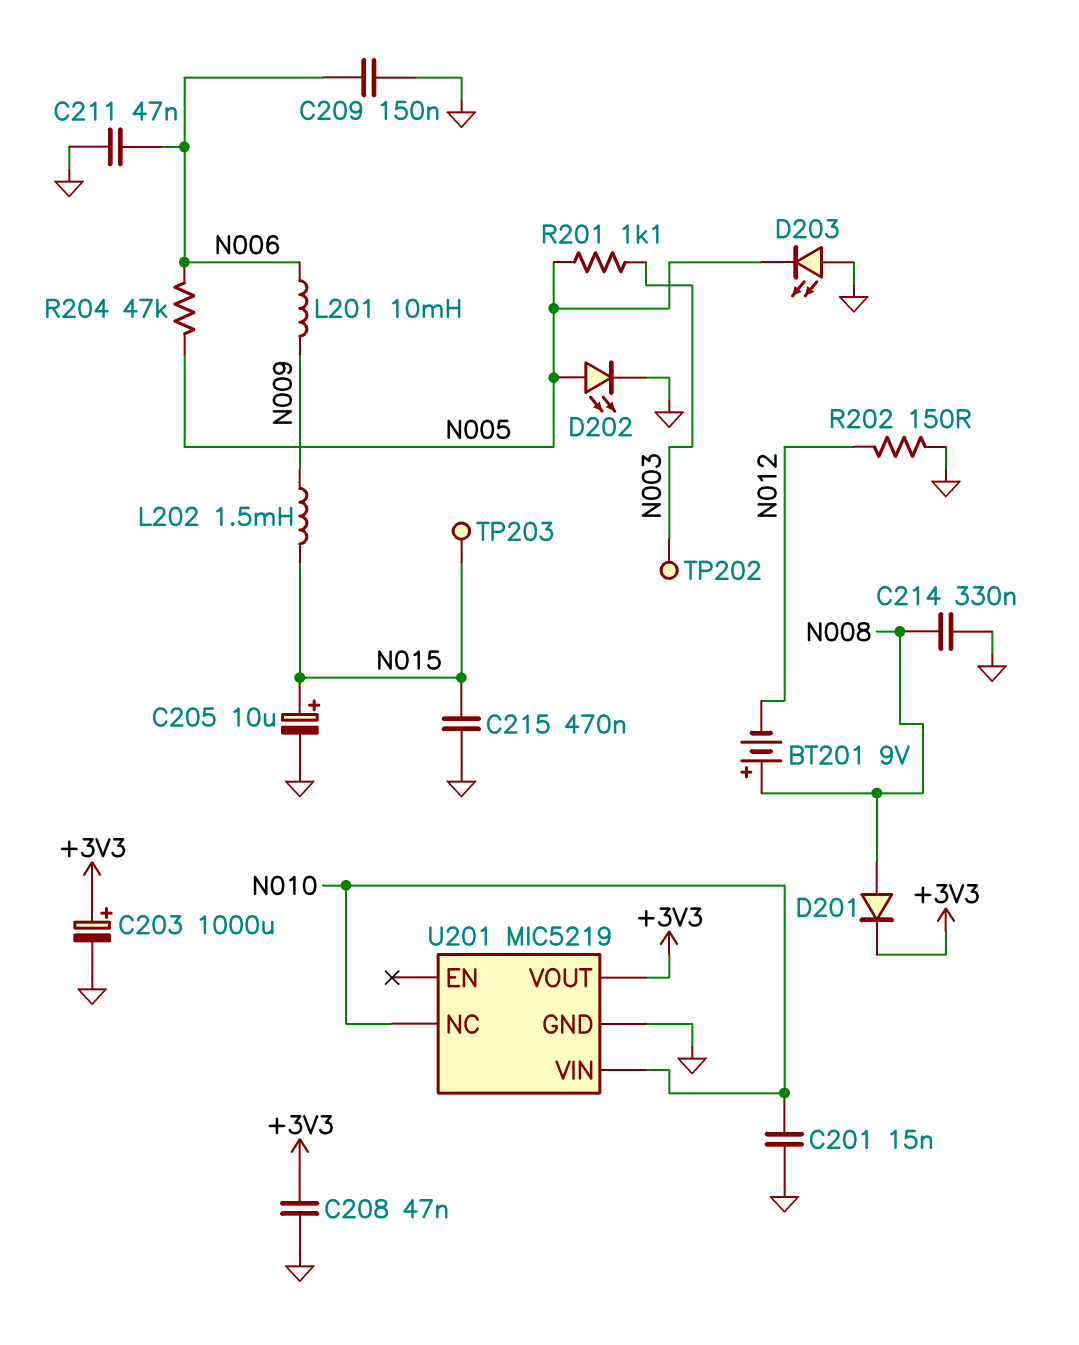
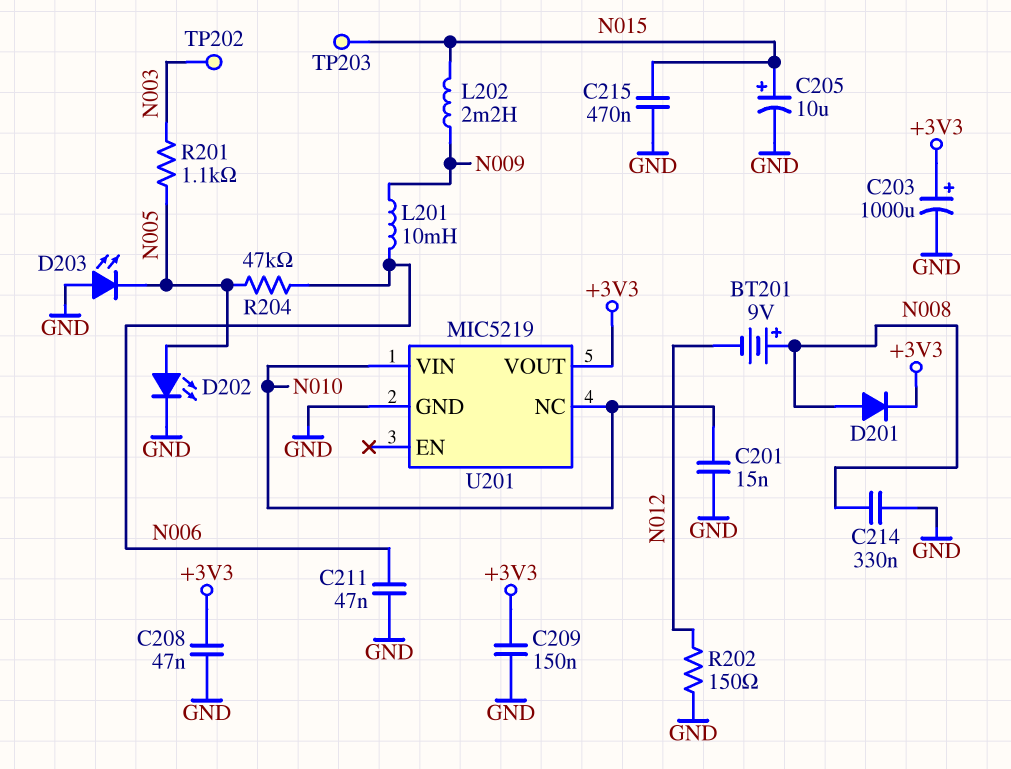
C209: 150nF (GND, N006) -> 150nF (+3V3, GND)
L202: 1.5mH (N009, N015) -> 2.2mH (N009, N015)

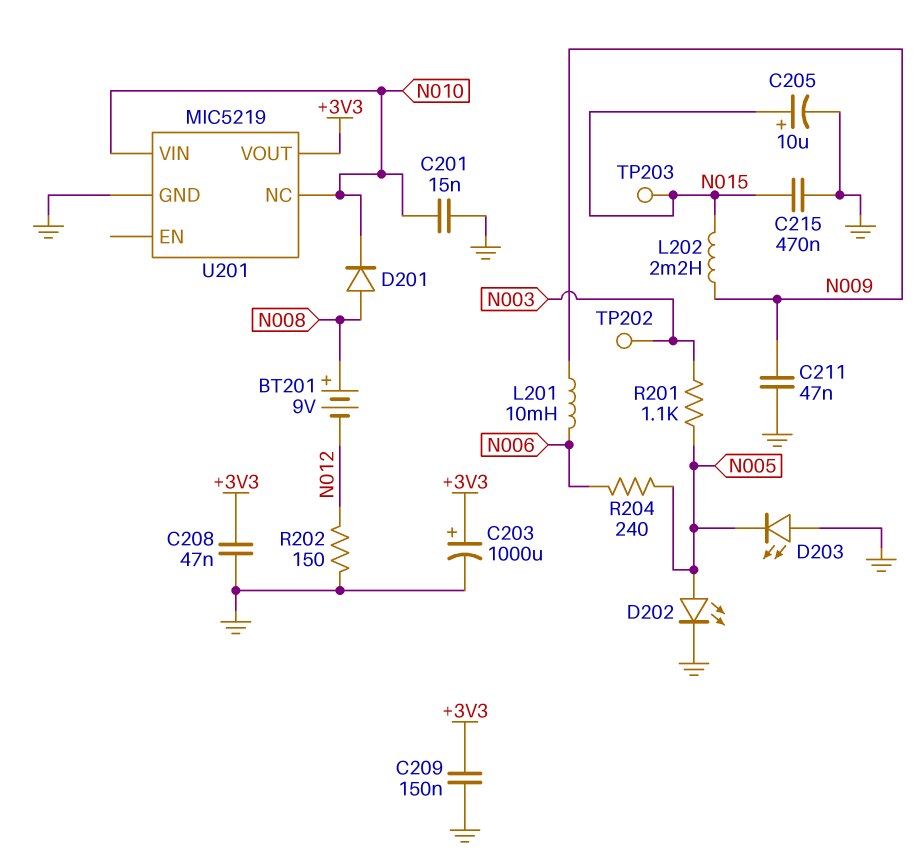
C211: 47nF (GND, N006) -> 47nF (GND, N009)
C214: 330nF (GND, N008) -> none
D201: diode (A N008, K +3V3) -> diode (A N008, K N010)
R204: 47k (N005, N006) -> 240 (N005, N006)

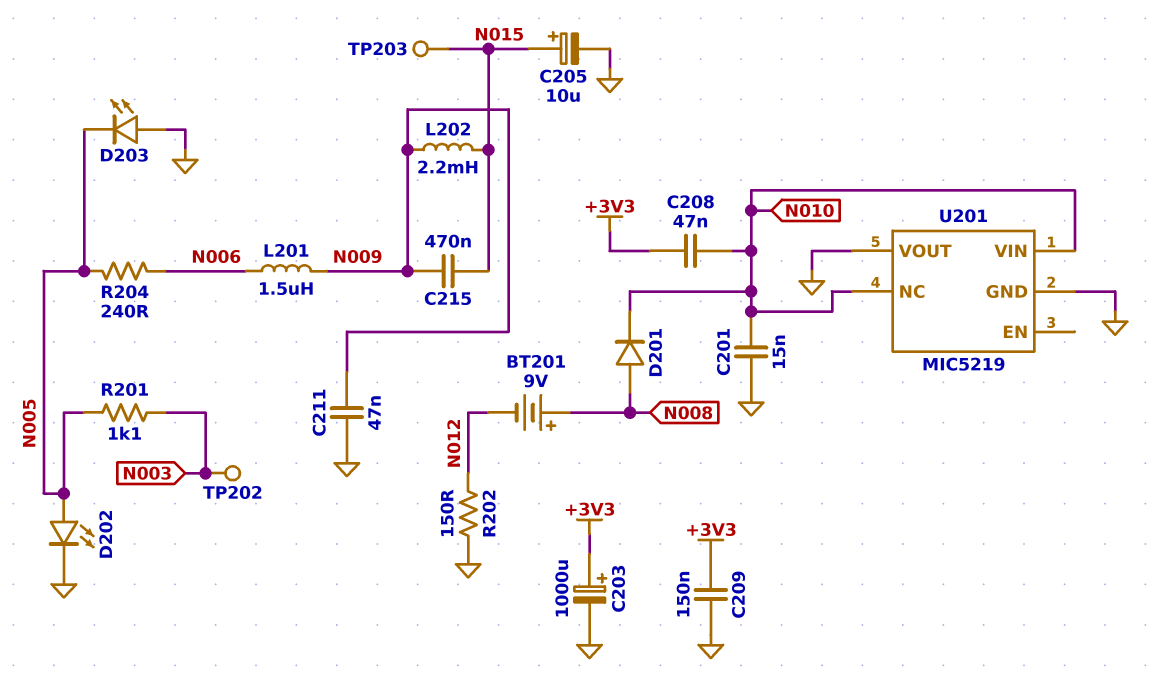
C208: 47nF (+3V3, GND) -> 47nF (+3V3, N010)
C215: 470nF (GND, N015) -> 470nF (N009, N015)
L201: 10mH (N006, N009) -> 1.5uH (N006, N009)
U201 pin VOUT: +3V3 -> GND

